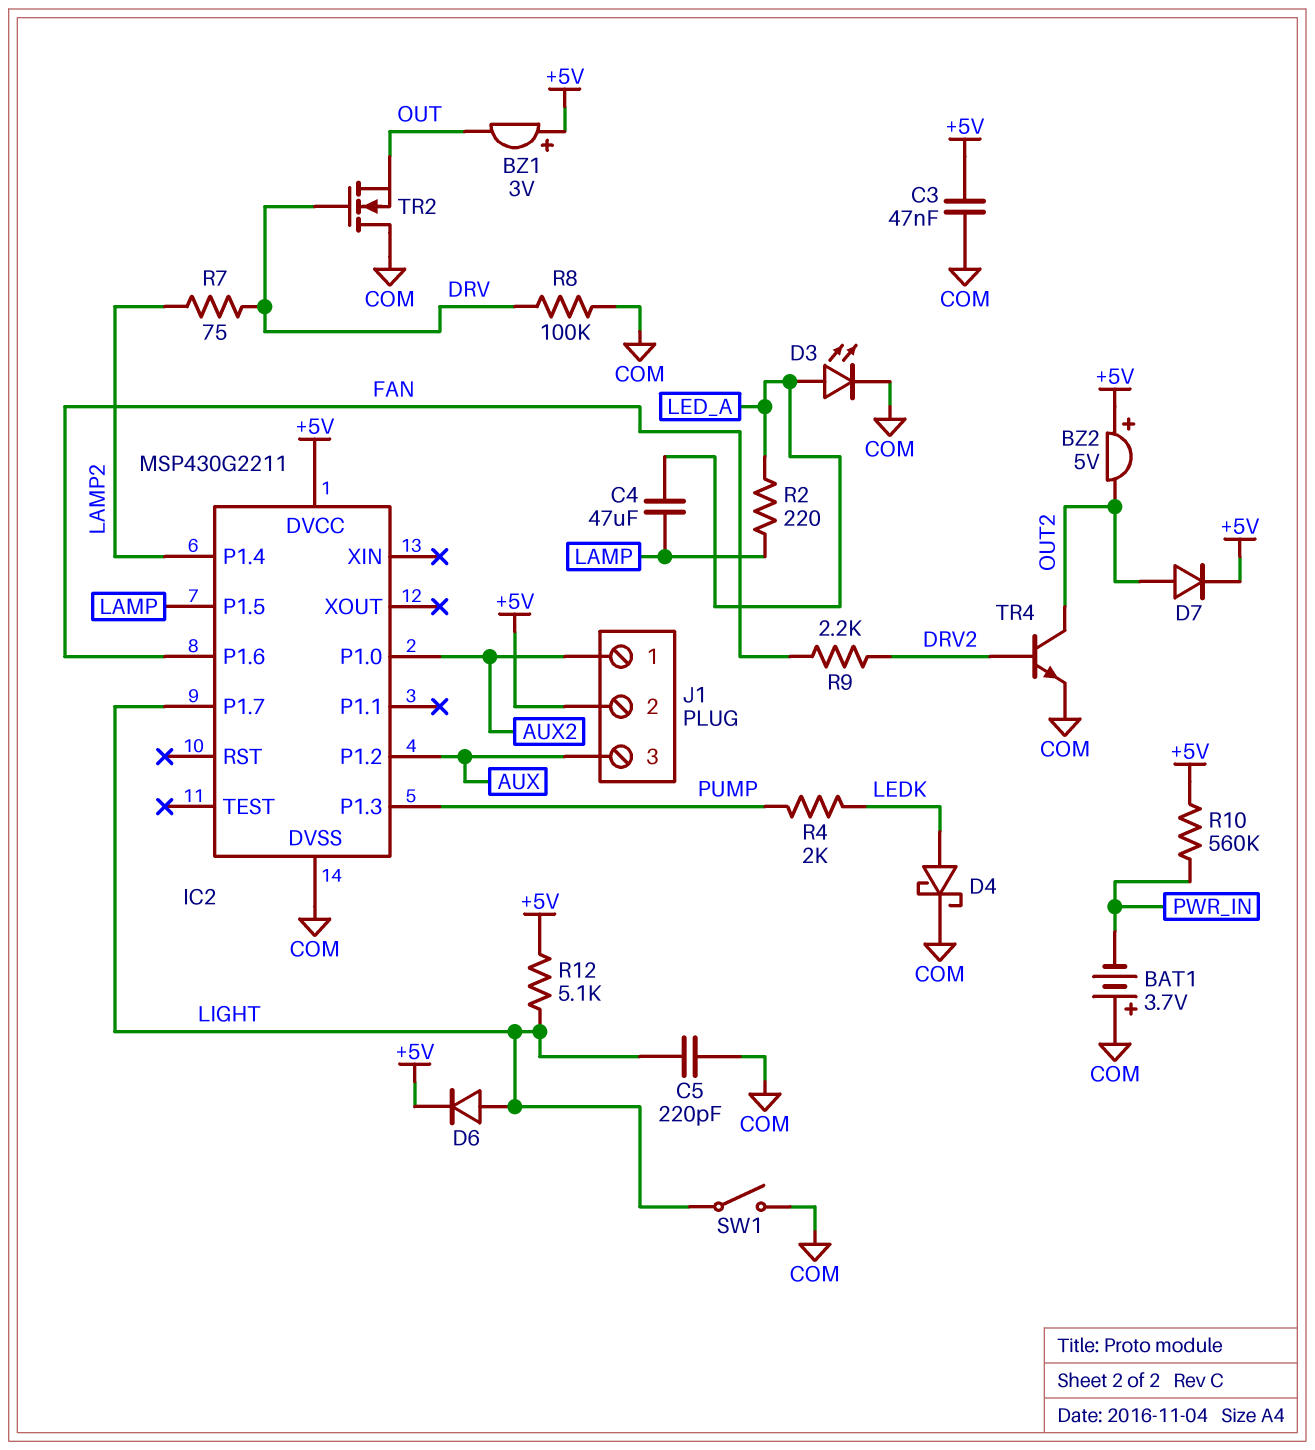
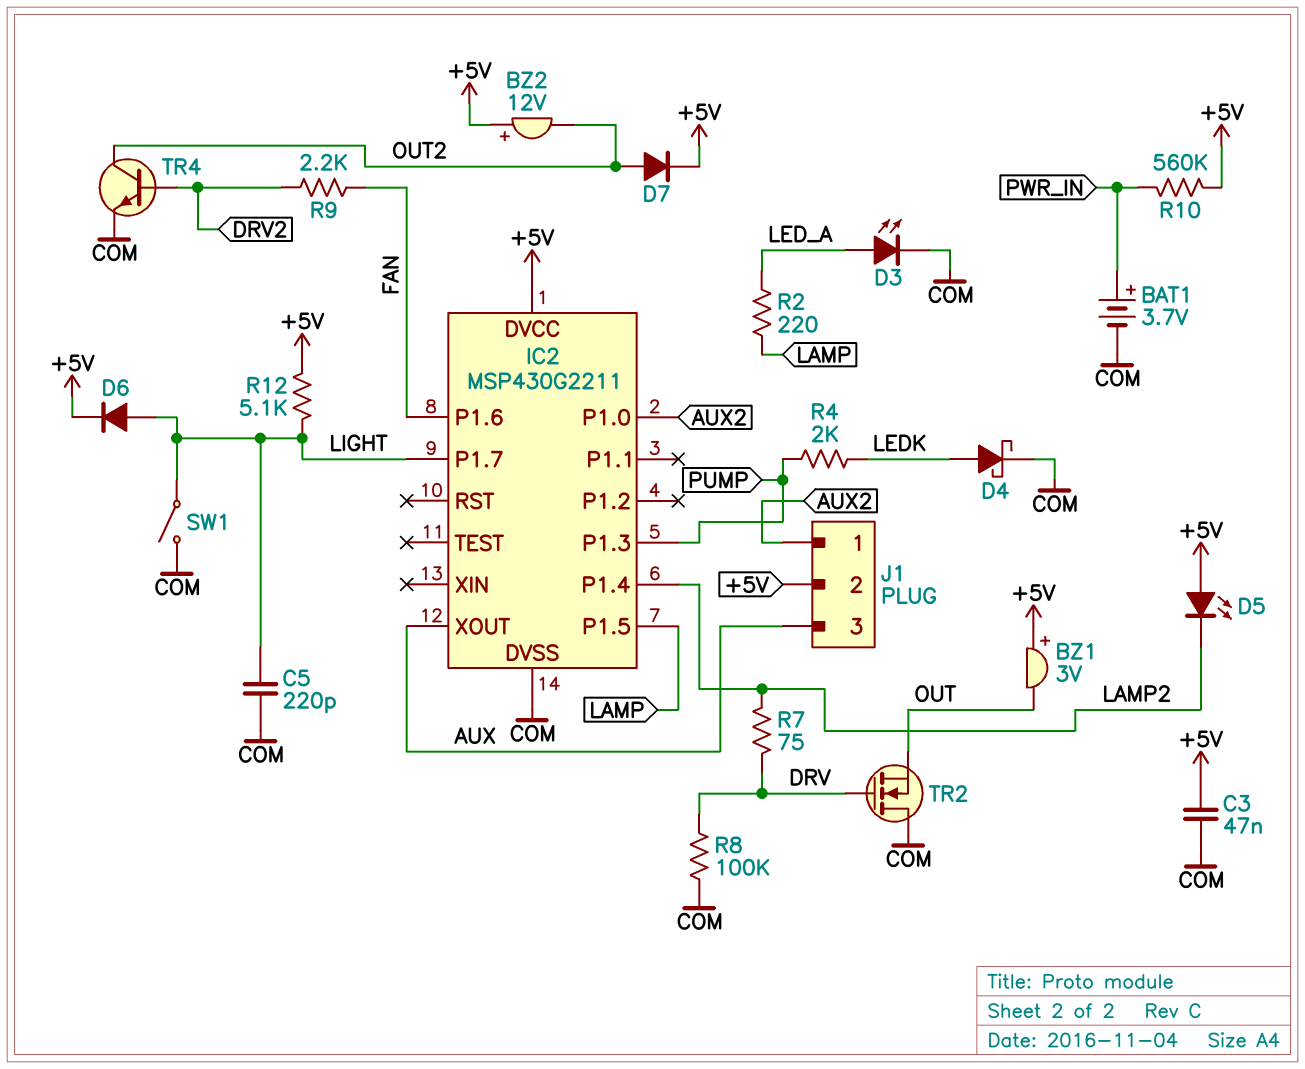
BAT1: 3.7V (plus COM, minus PWR_IN) -> 3.7V (plus PWR_IN, minus COM)
BZ2: buzzer 5V (plus +5V, minus OUT2) -> buzzer 12V (plus +5V, minus OUT2)
C4: 47uF (LAMP, LED_A) -> none
D5: none -> LED (A +5V, K LAMP2)
IC2 pin P1.2: AUX -> none
IC2 pin XOUT: none -> AUX

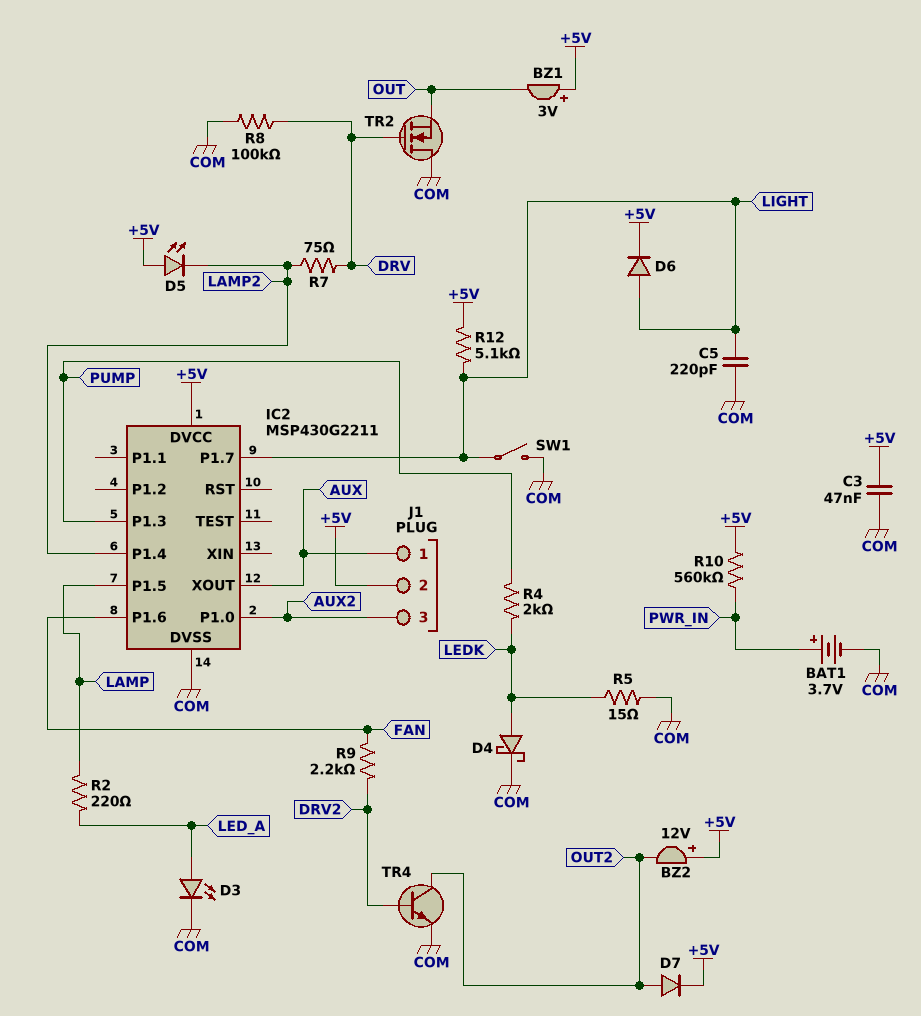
J1 pin 1: AUX2 -> AUX
J1 pin 3: AUX -> AUX2
R5: none -> 15 (COM, LEDK)

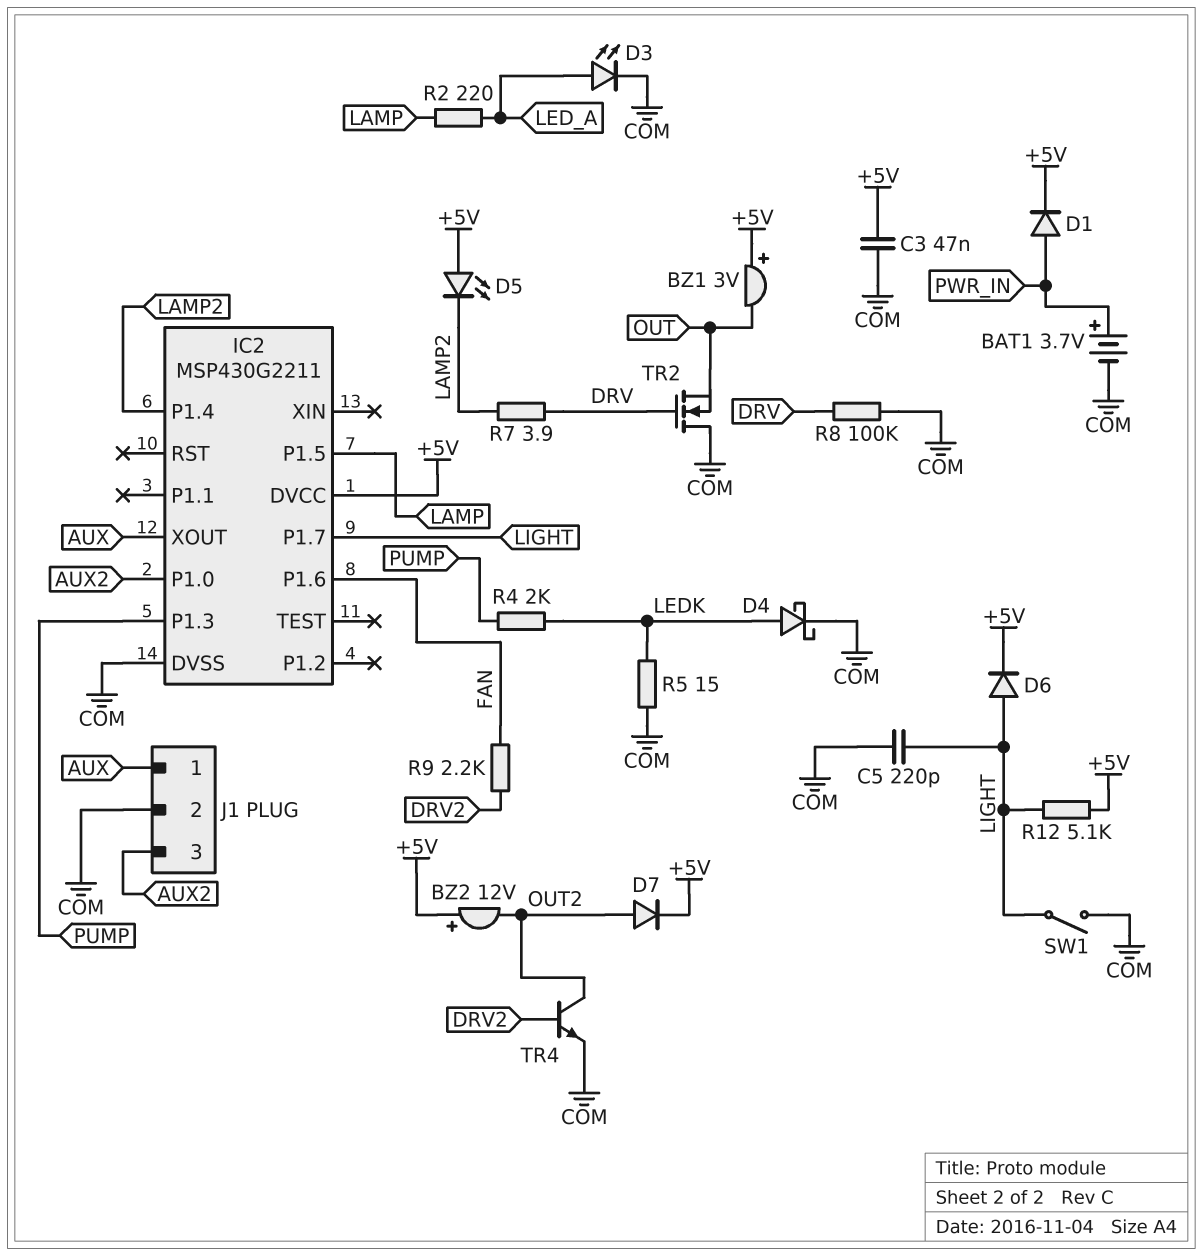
D1: none -> diode (A PWR_IN, K +5V)
J1 pin 2: +5V -> COM
R7: 75 (DRV, LAMP2) -> 3.9 (DRV, LAMP2)
R10: 560k (+5V, PWR_IN) -> none

